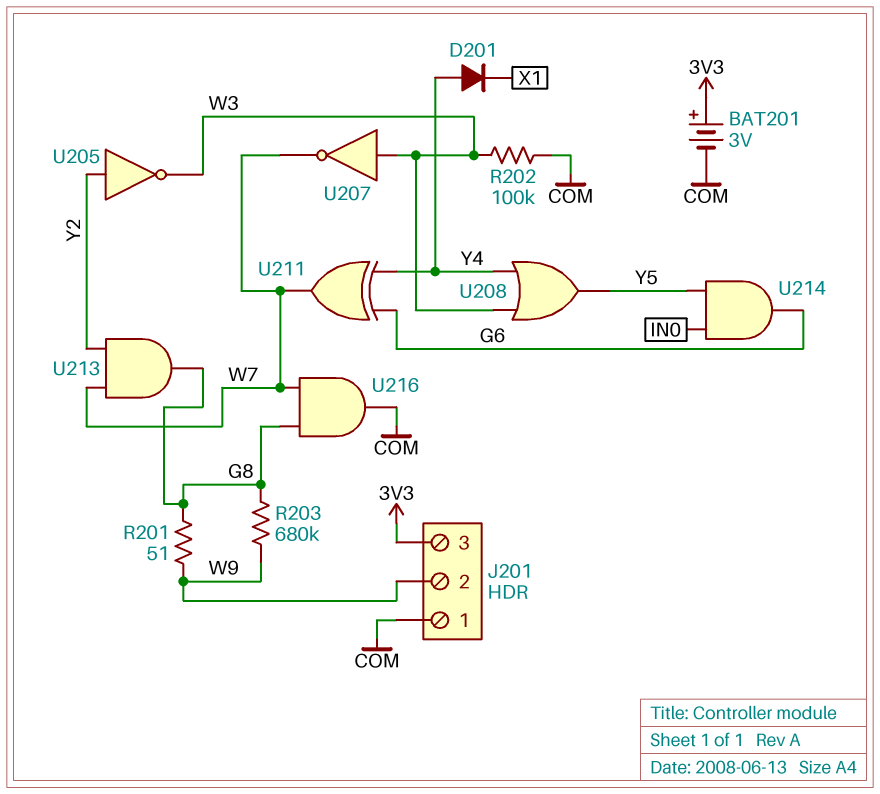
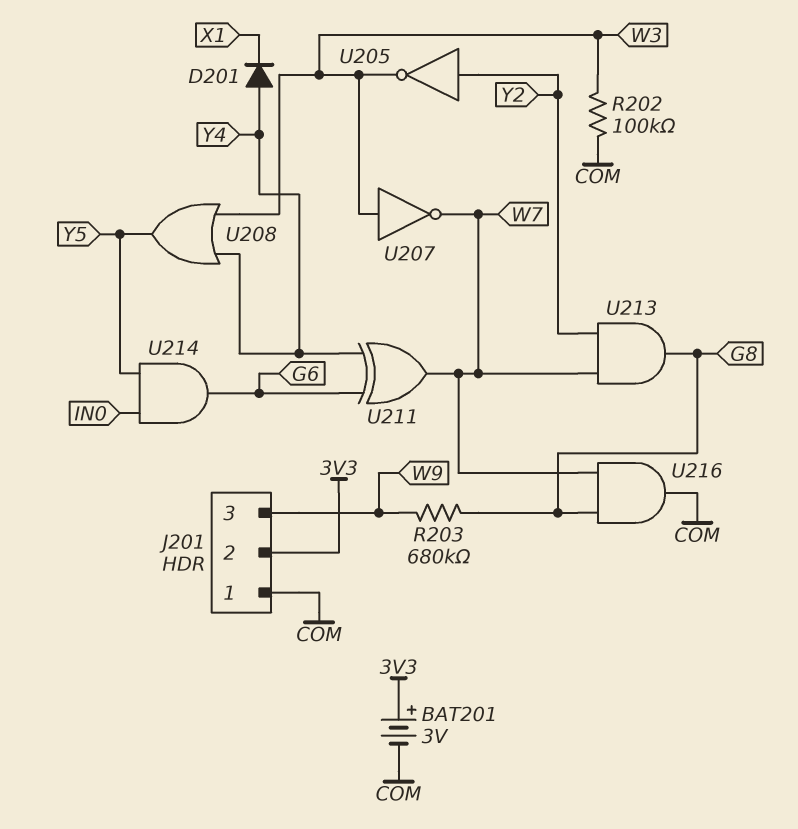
J201 pin 2: W9 -> 3V3
J201 pin 3: 3V3 -> W9
R201: 51 (G8, W9) -> none

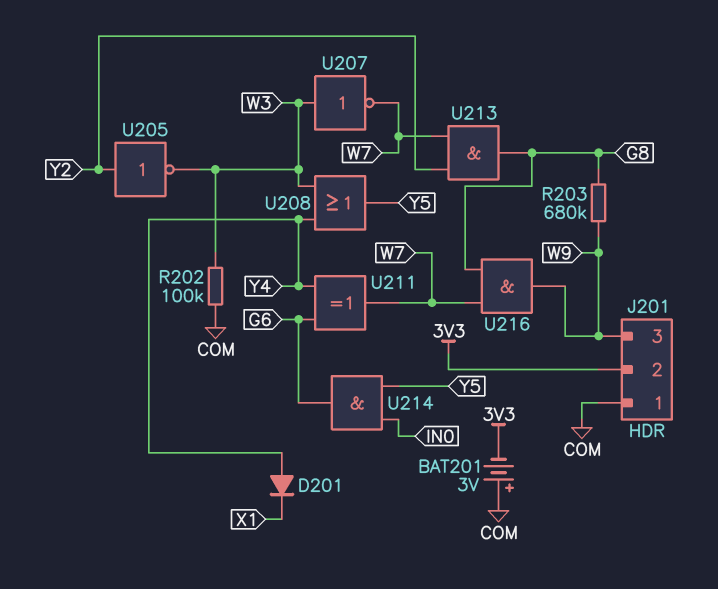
BAT201: 3V (plus 3V3, minus COM) -> 3V (plus COM, minus 3V3)
U216: AND (in G8, in W7, out COM) -> AND (in G8, in W7, out W9)

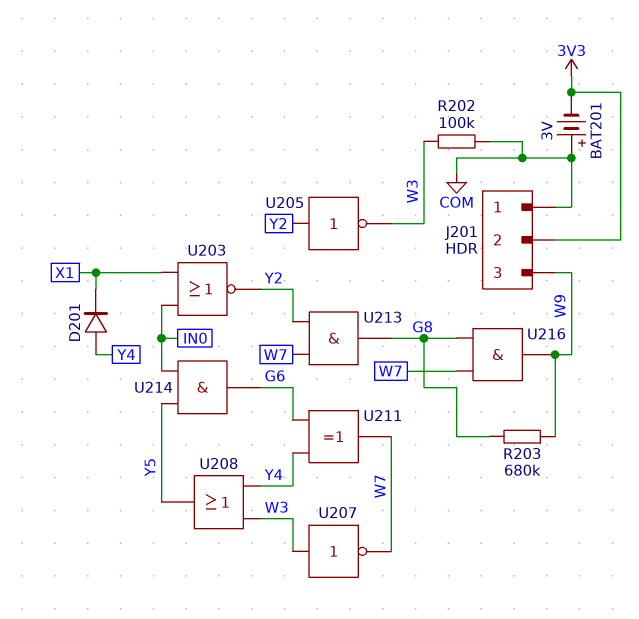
U203: none -> NOR (in IN0, in X1, out Y2)

